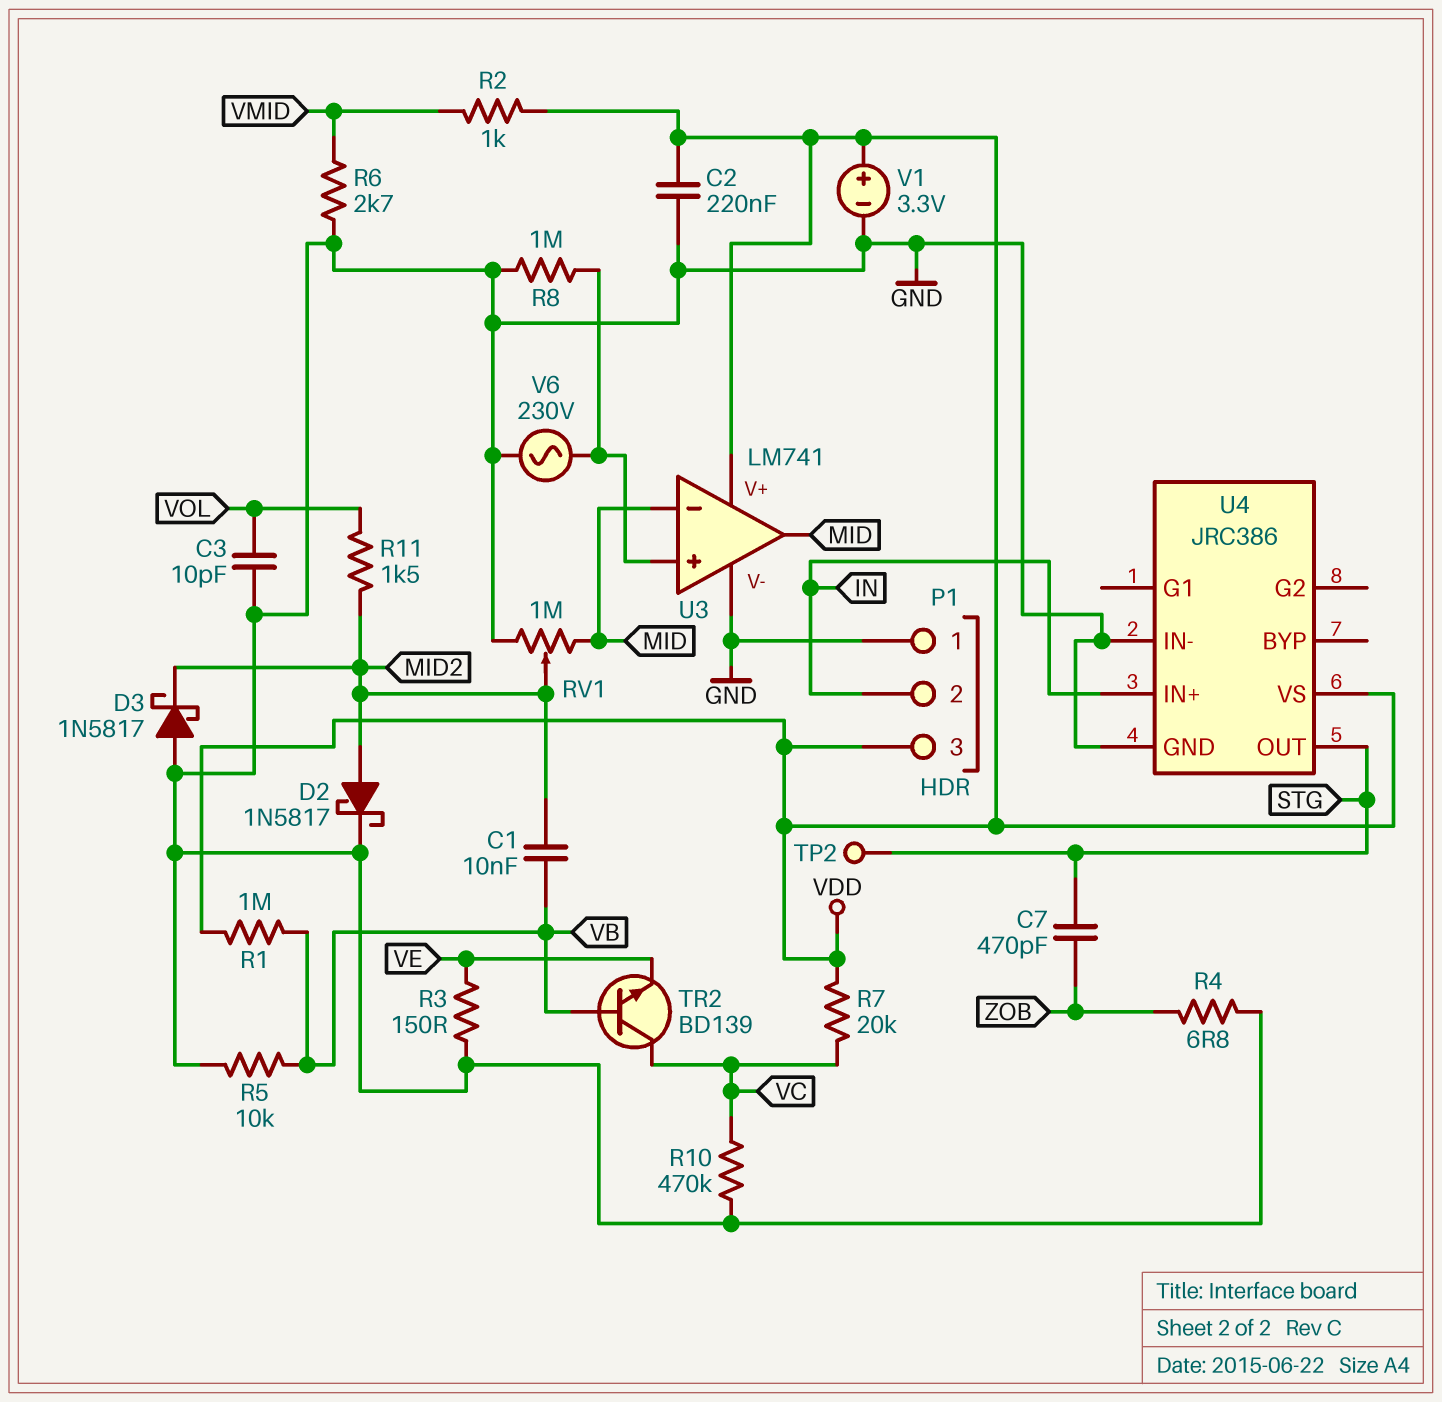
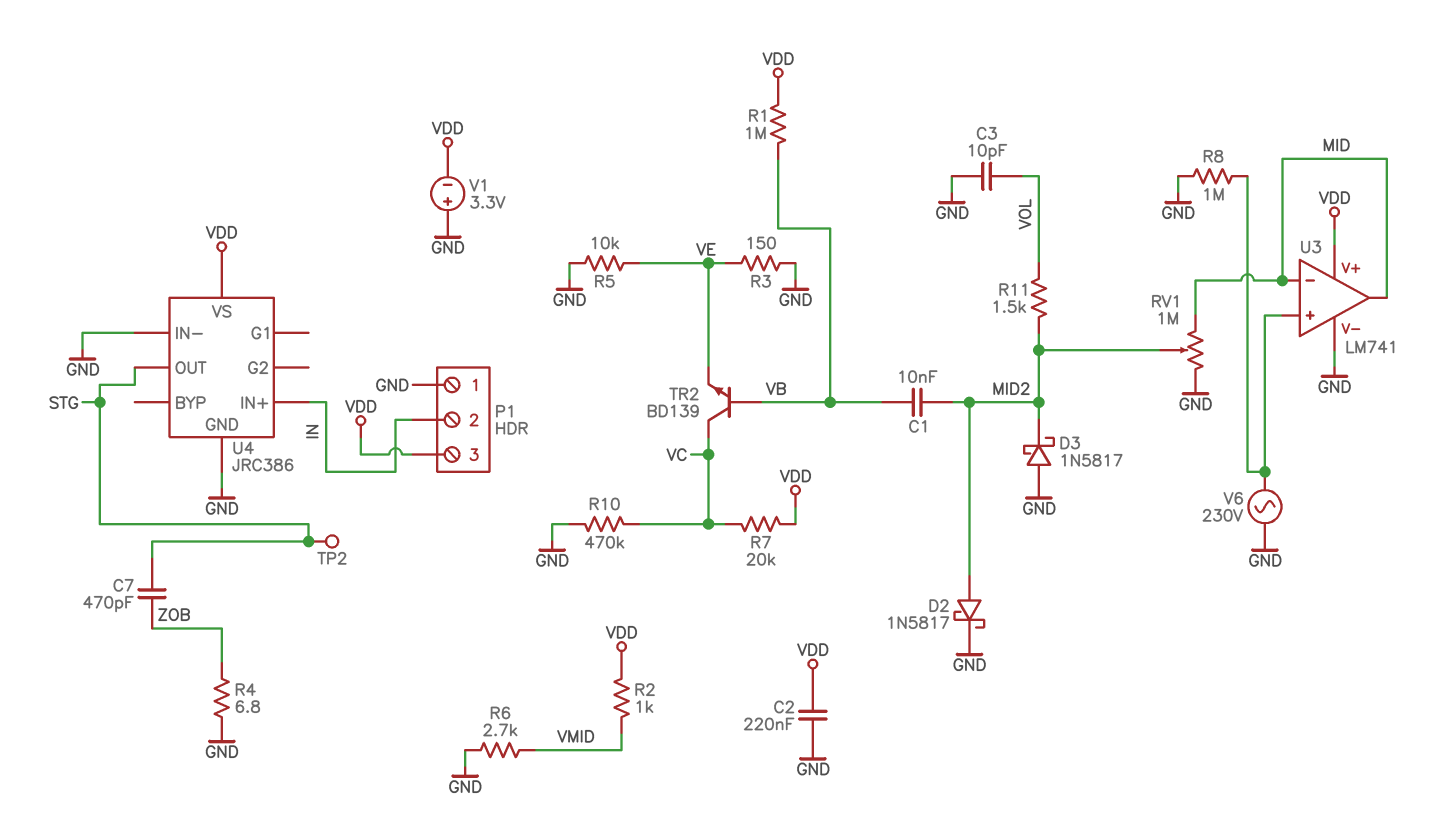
R5: 10k (GND, VB) -> 10k (GND, VE)
V1: 3.3V (plus VDD, minus GND) -> 3.3V (plus GND, minus VDD)

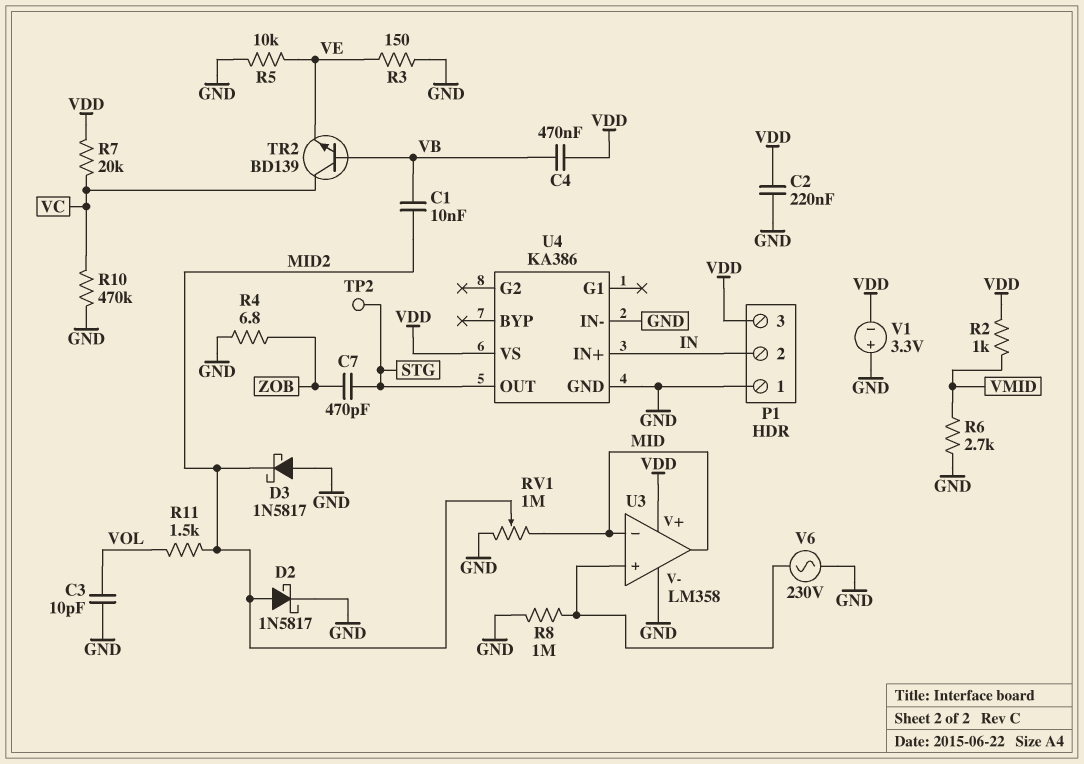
C4: none -> 470nF (VB, VDD)
R1: 1M (VB, VDD) -> none
U3: LM741 -> LM358
U4: JRC386 -> KA386

